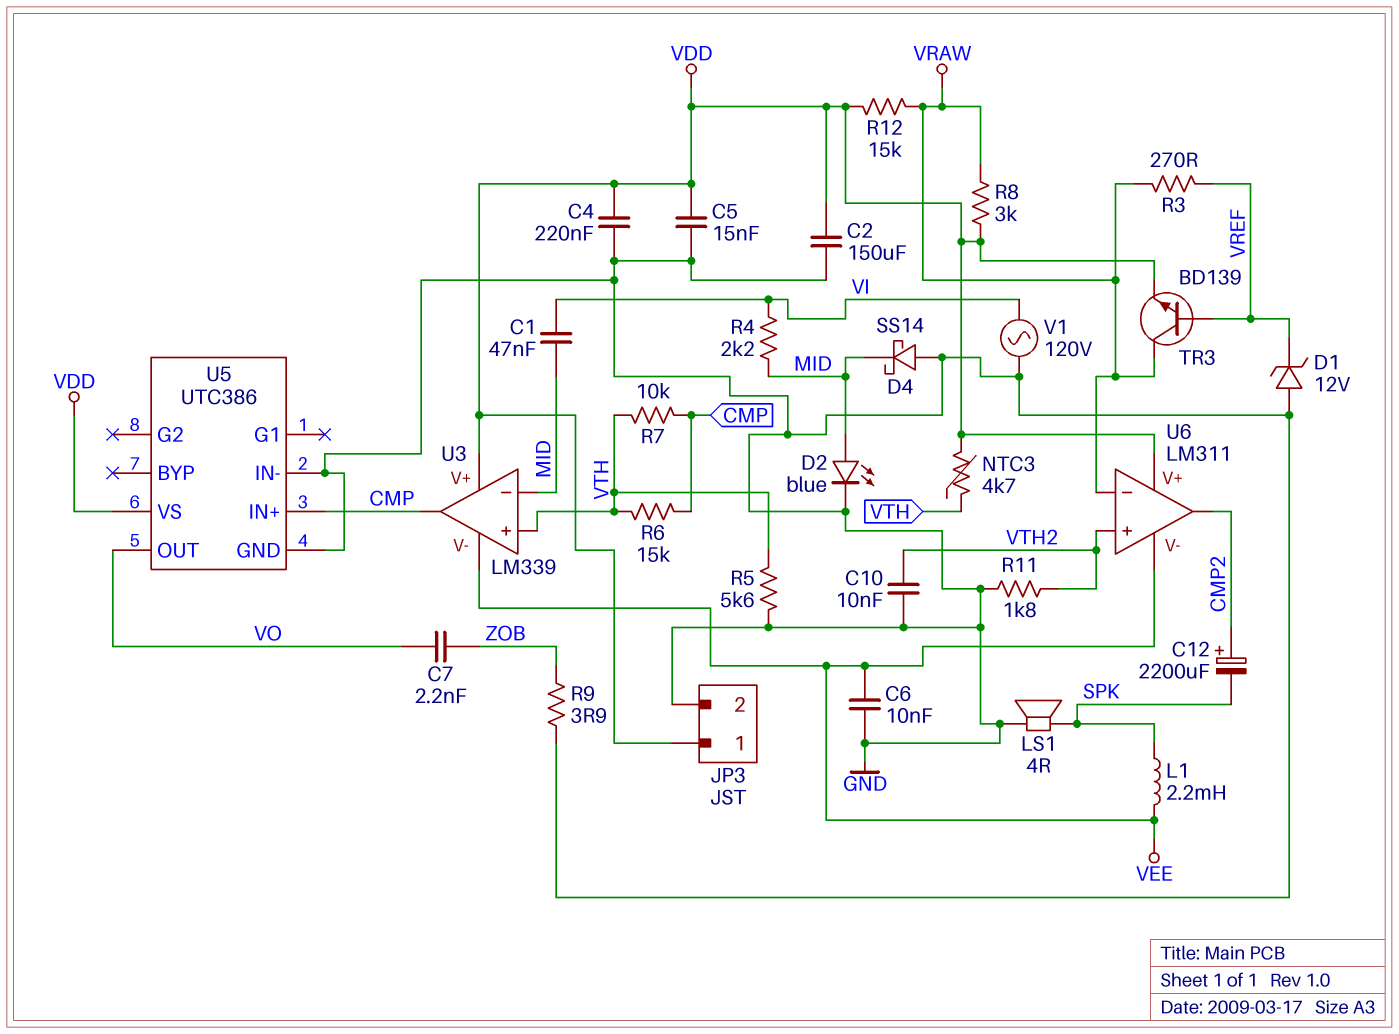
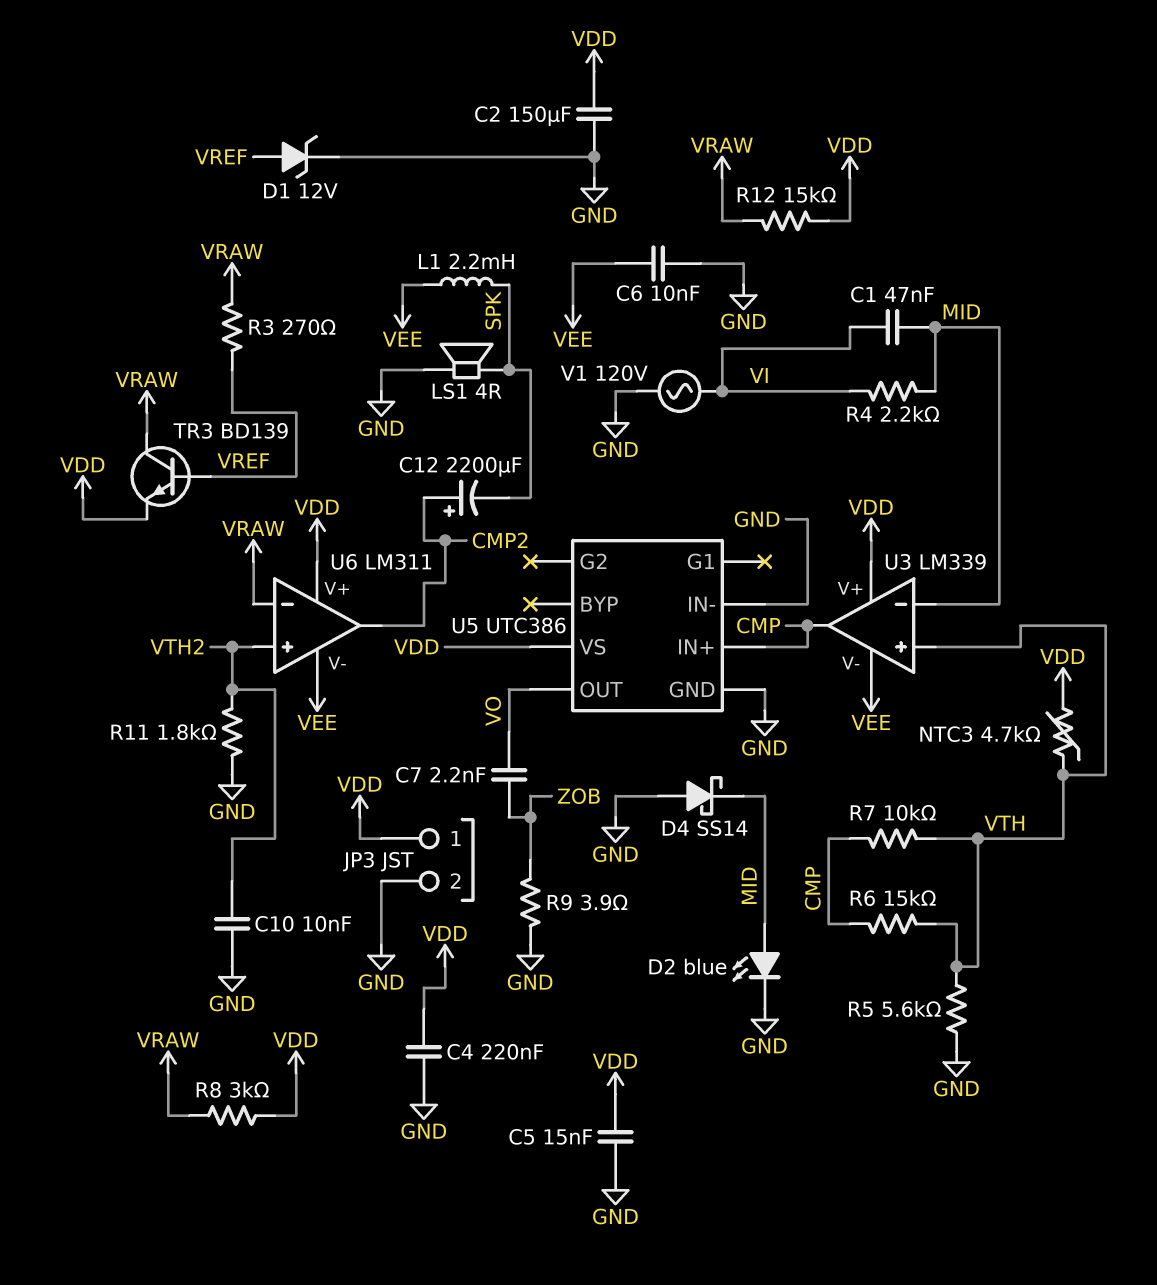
D1: zener 12V (A GND, K VREF) -> zener 12V (A VREF, K GND)

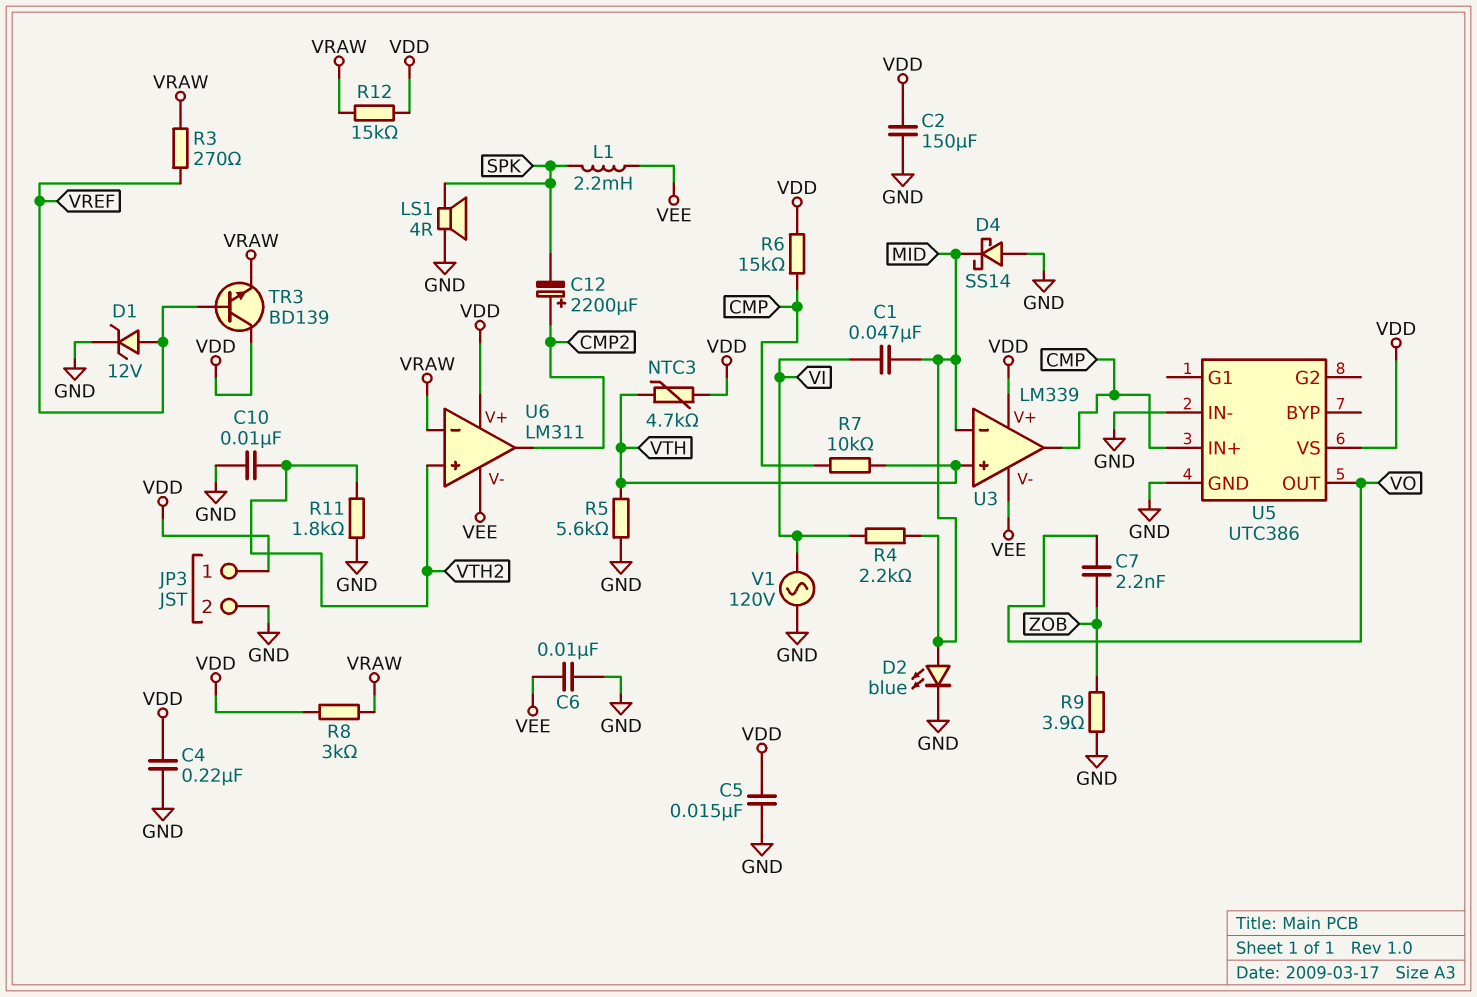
R6: 15k (CMP, VTH) -> 15k (CMP, VDD)
TR3: NPN BD139 (B VREF, C VRAW, E VDD) -> NPN BD139 (B VREF, C VDD, E VRAW)

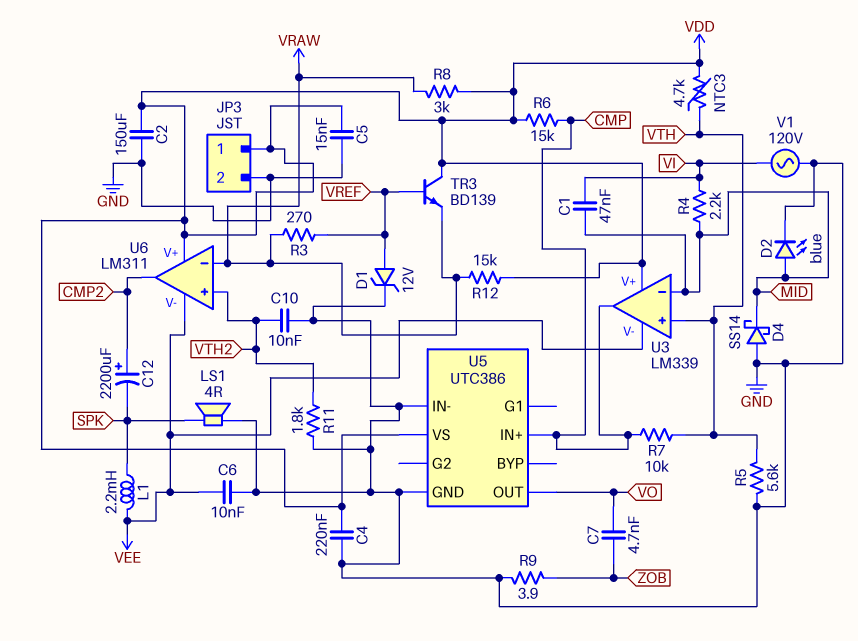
C7: 2.2nF (VO, ZOB) -> 4.7nF (VO, ZOB)

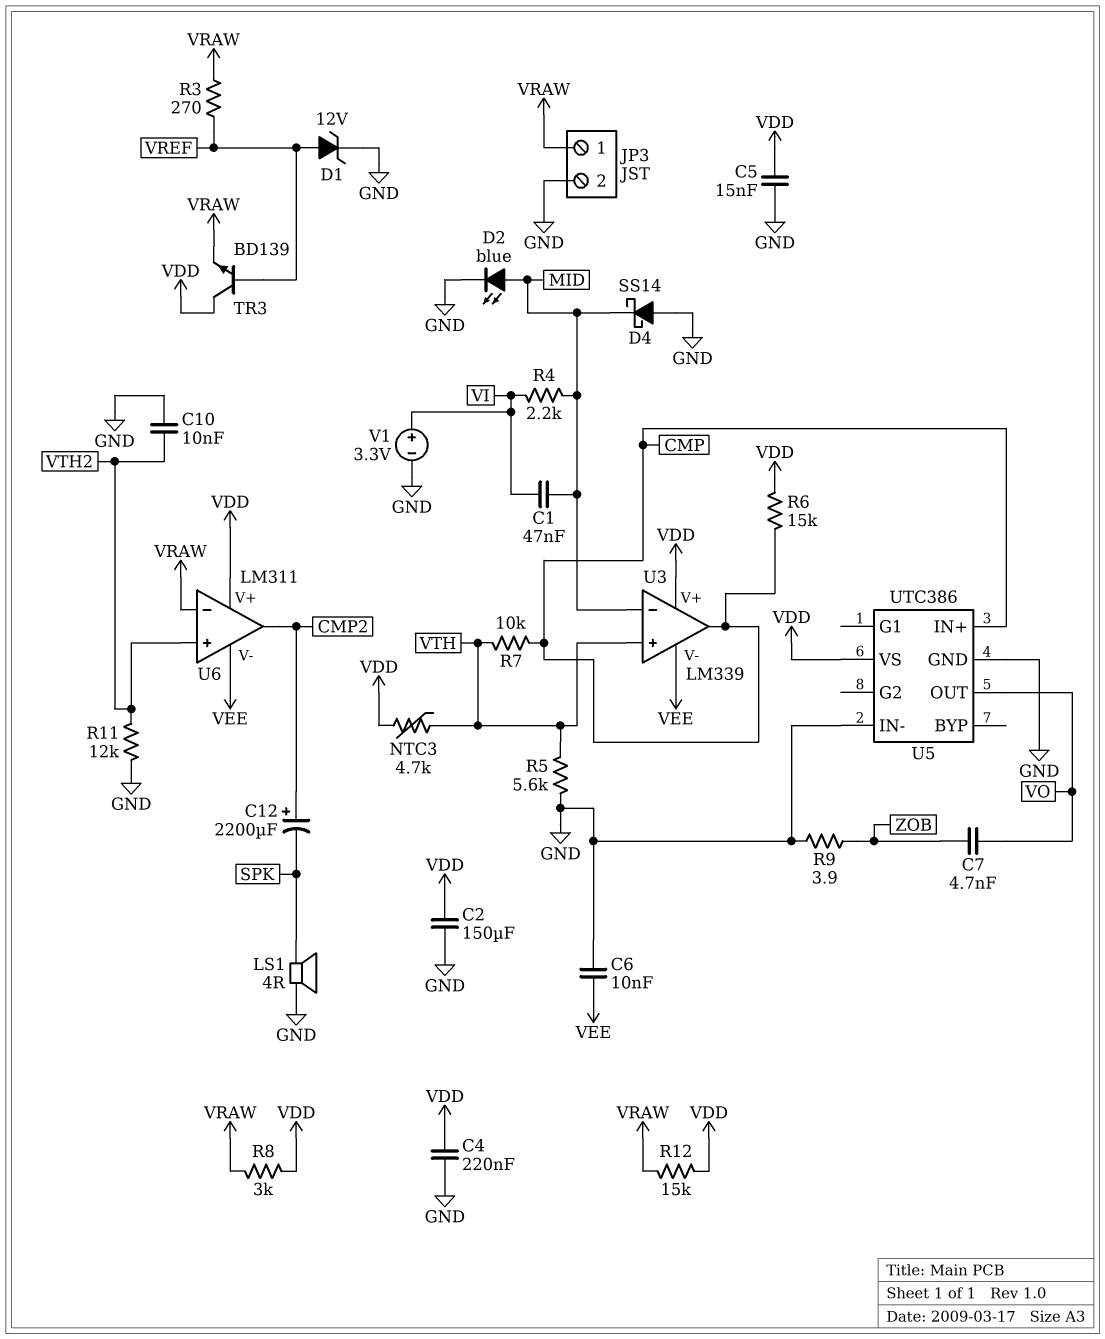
JP3 pin 1: VDD -> VRAW
L1: 2.2mH (SPK, VEE) -> none
R11: 1.8k (GND, VTH2) -> 12k (GND, VTH2)
V1: AC 120V (GND, VI) -> 3.3V (plus VI, minus GND)

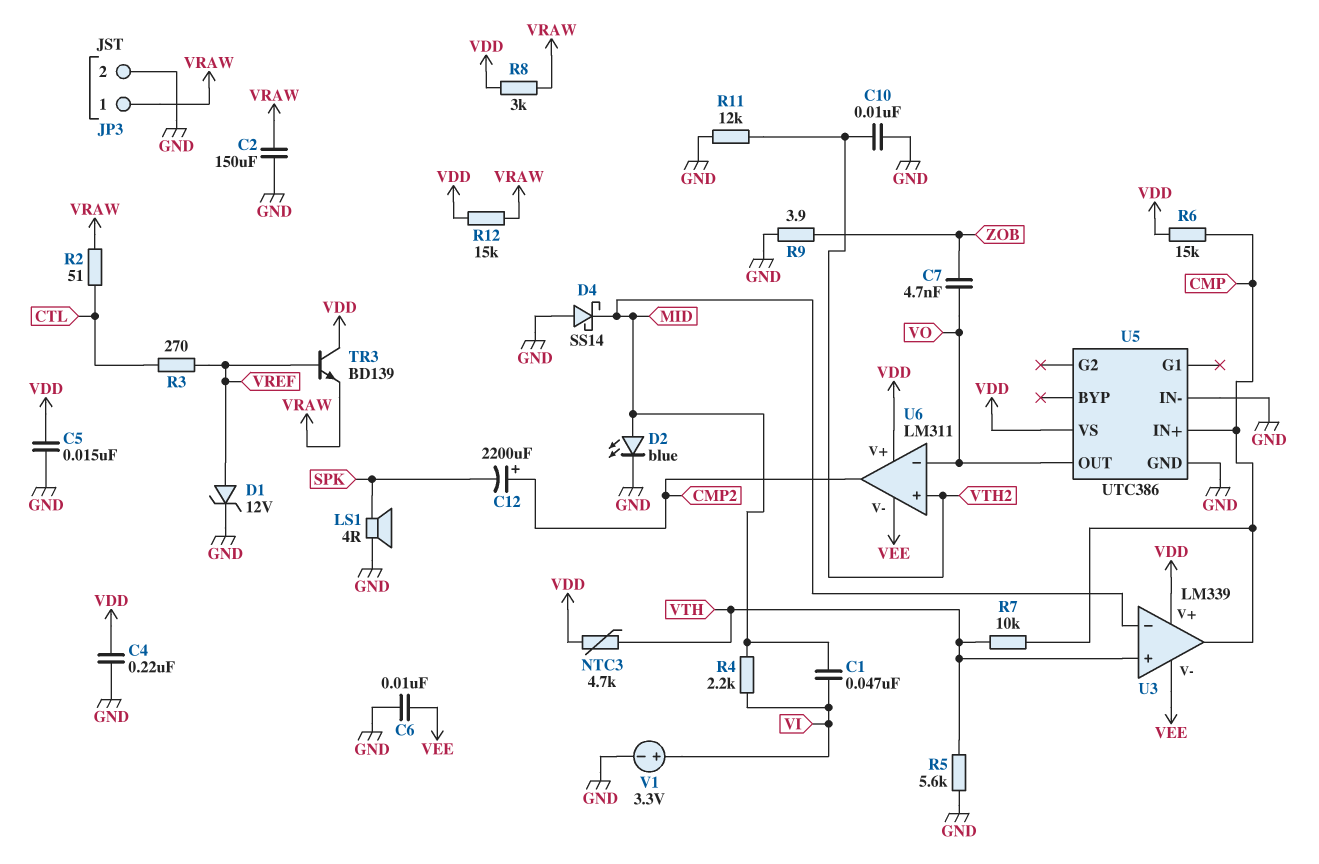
C2: 150uF (GND, VDD) -> 150uF (GND, VRAW)
R2: none -> 51 (CTL, VRAW)
R3: 270 (VRAW, VREF) -> 270 (CTL, VREF)
U6 pin in-: VRAW -> VO

